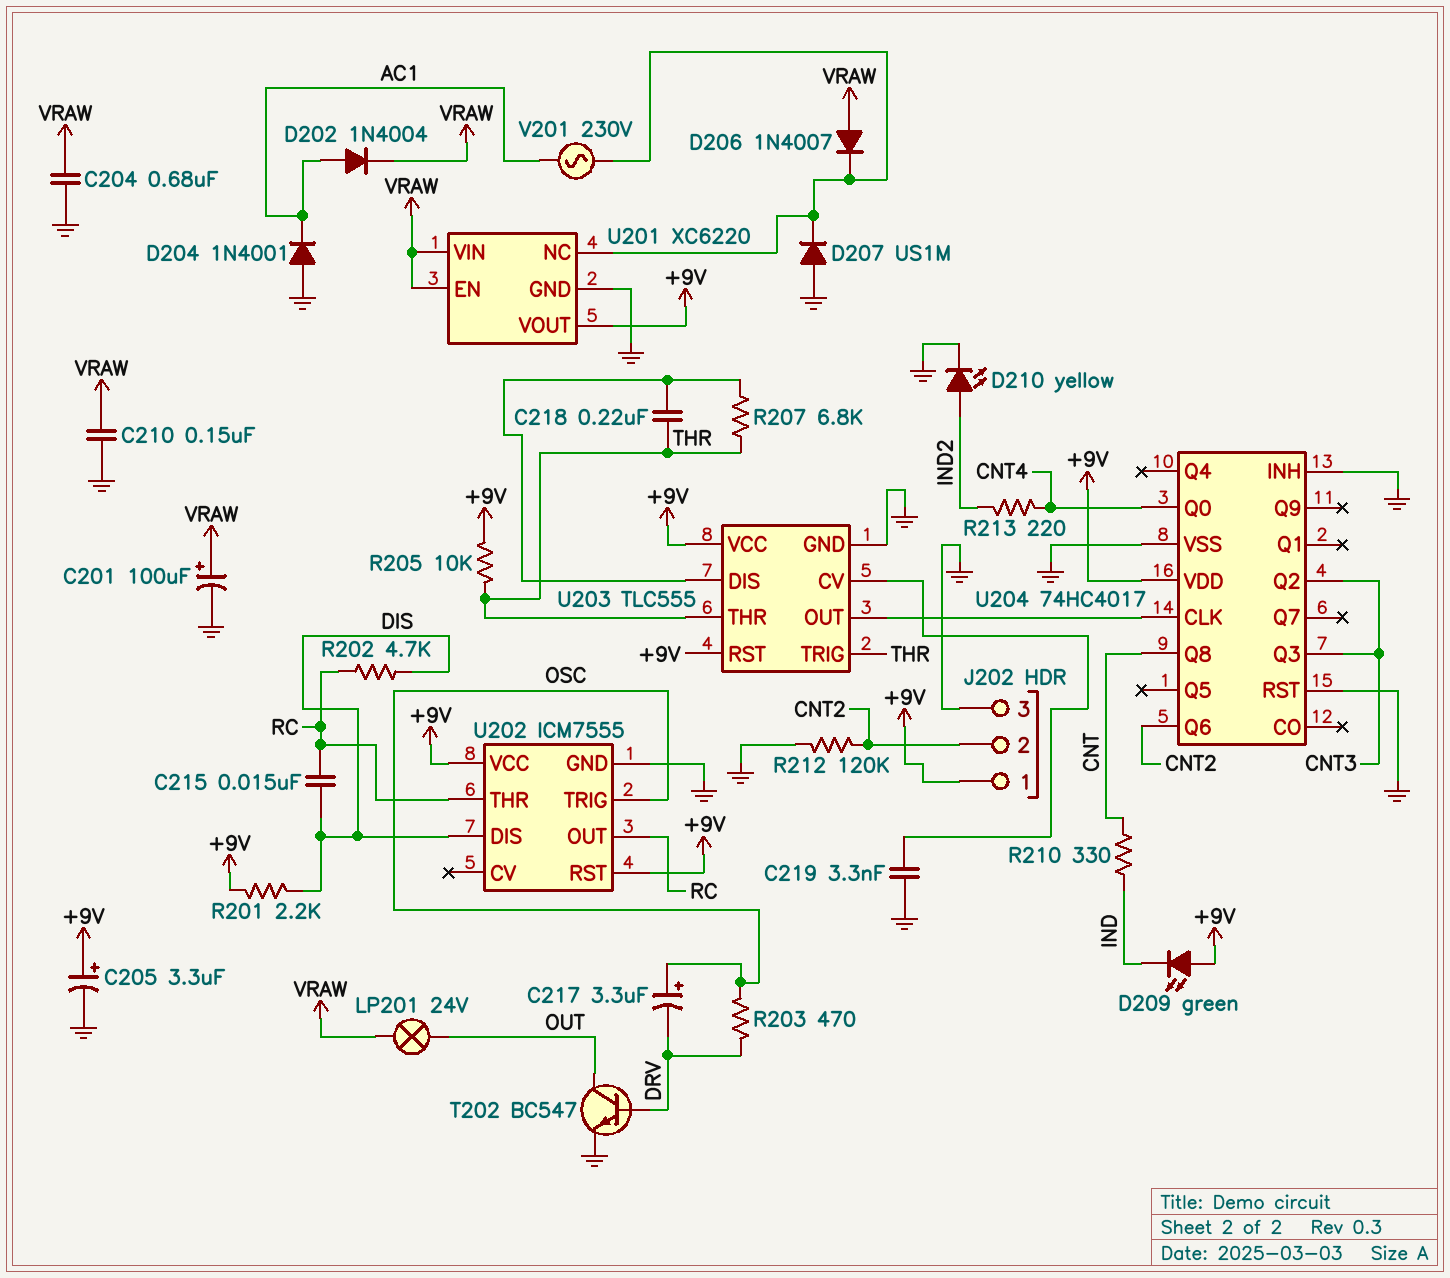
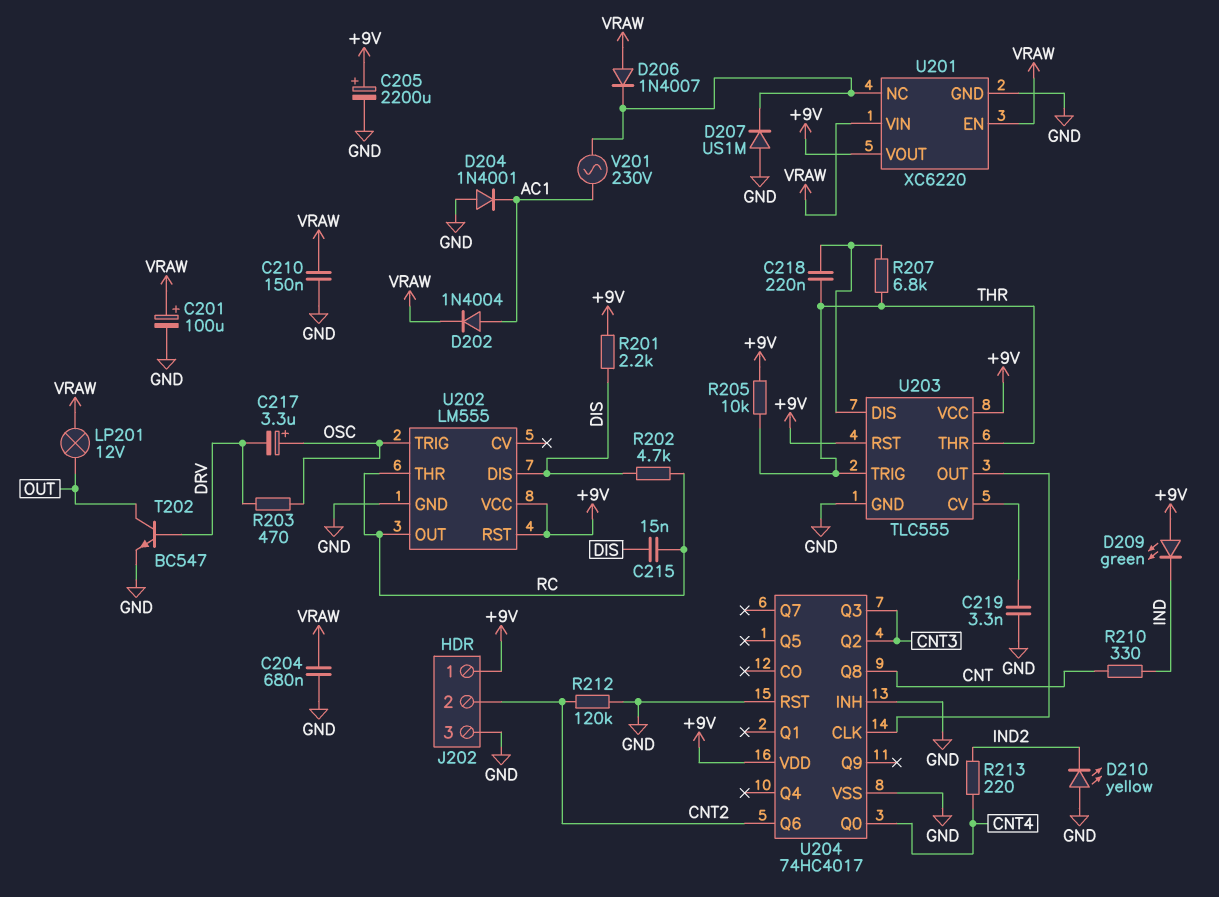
C205: 3.3uF (plus +9V, minus GND) -> 2200uF (plus +9V, minus GND)
D210: LED yellow (A IND2, K GND) -> LED yellow (A GND, K IND2)
LP201: lamp 24V (OUT, VRAW) -> lamp 12V (OUT, VRAW)
U202: ICM7555 -> LM555

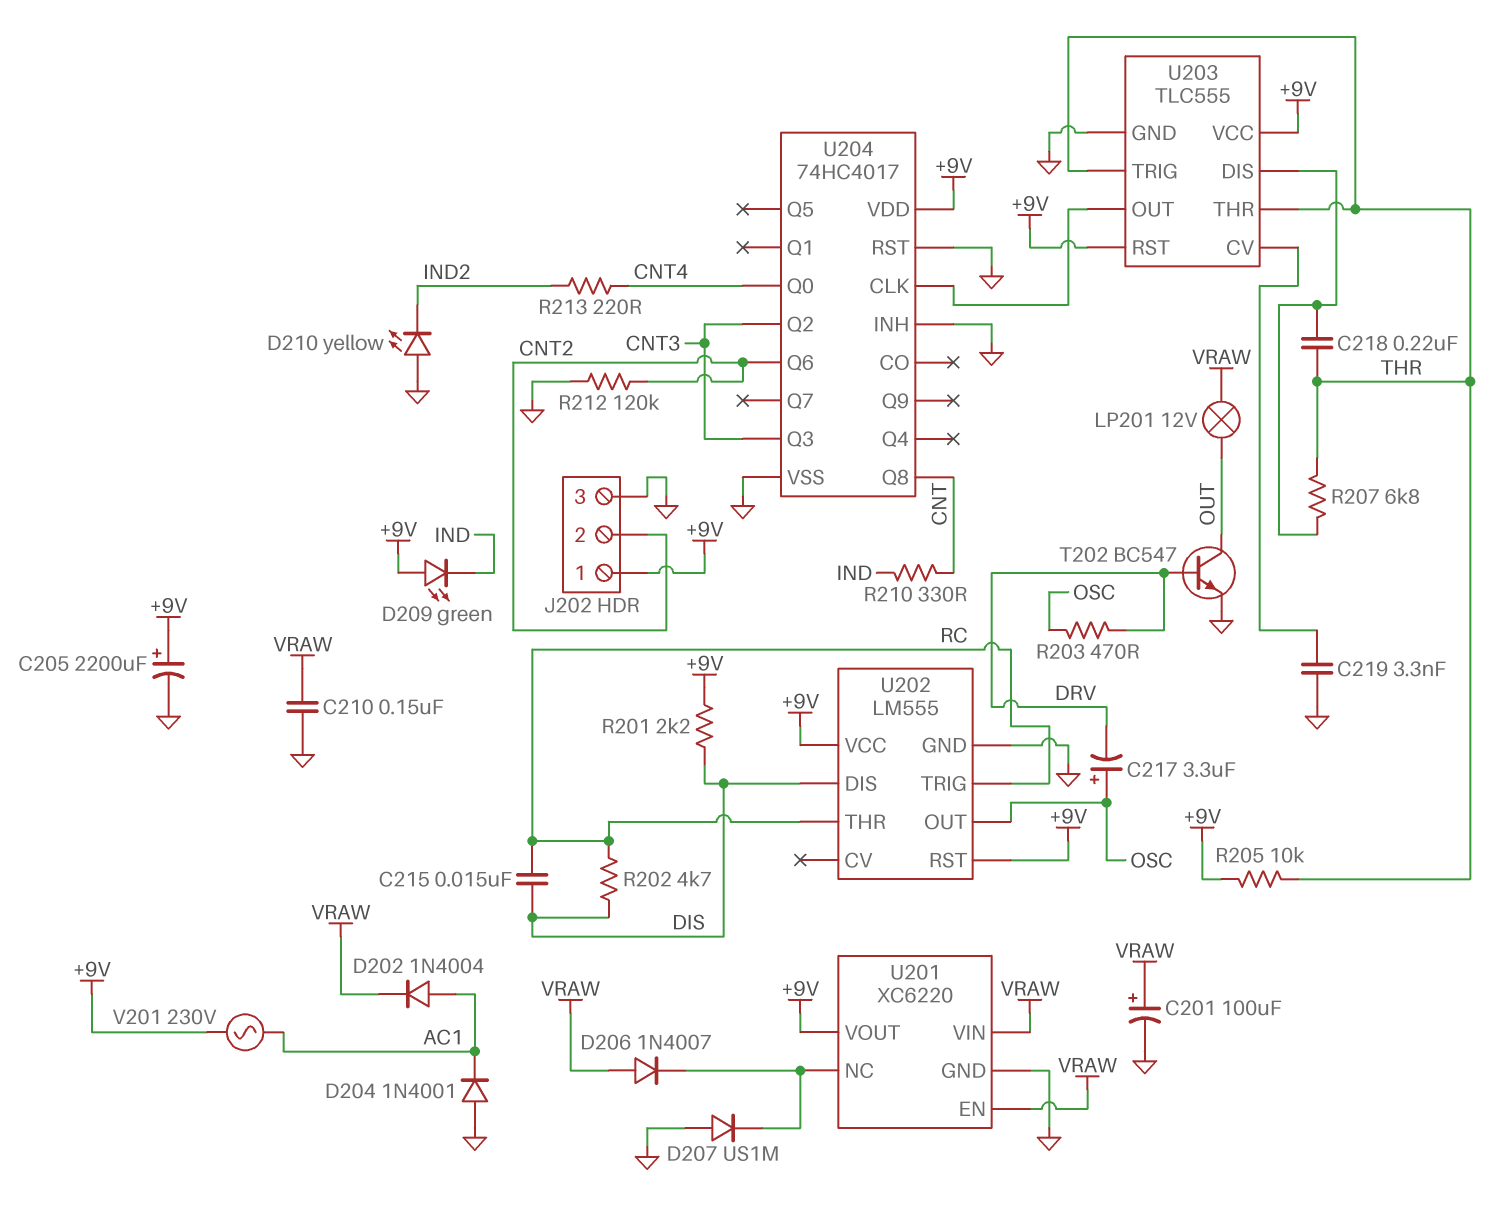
C204: 680nF (GND, VRAW) -> none
U202 pin OUT: RC -> OSC
U202 pin TRIG: OSC -> RC
V201: AC 230V (AC1, U201/NC) -> AC 230V (+9V, AC1)

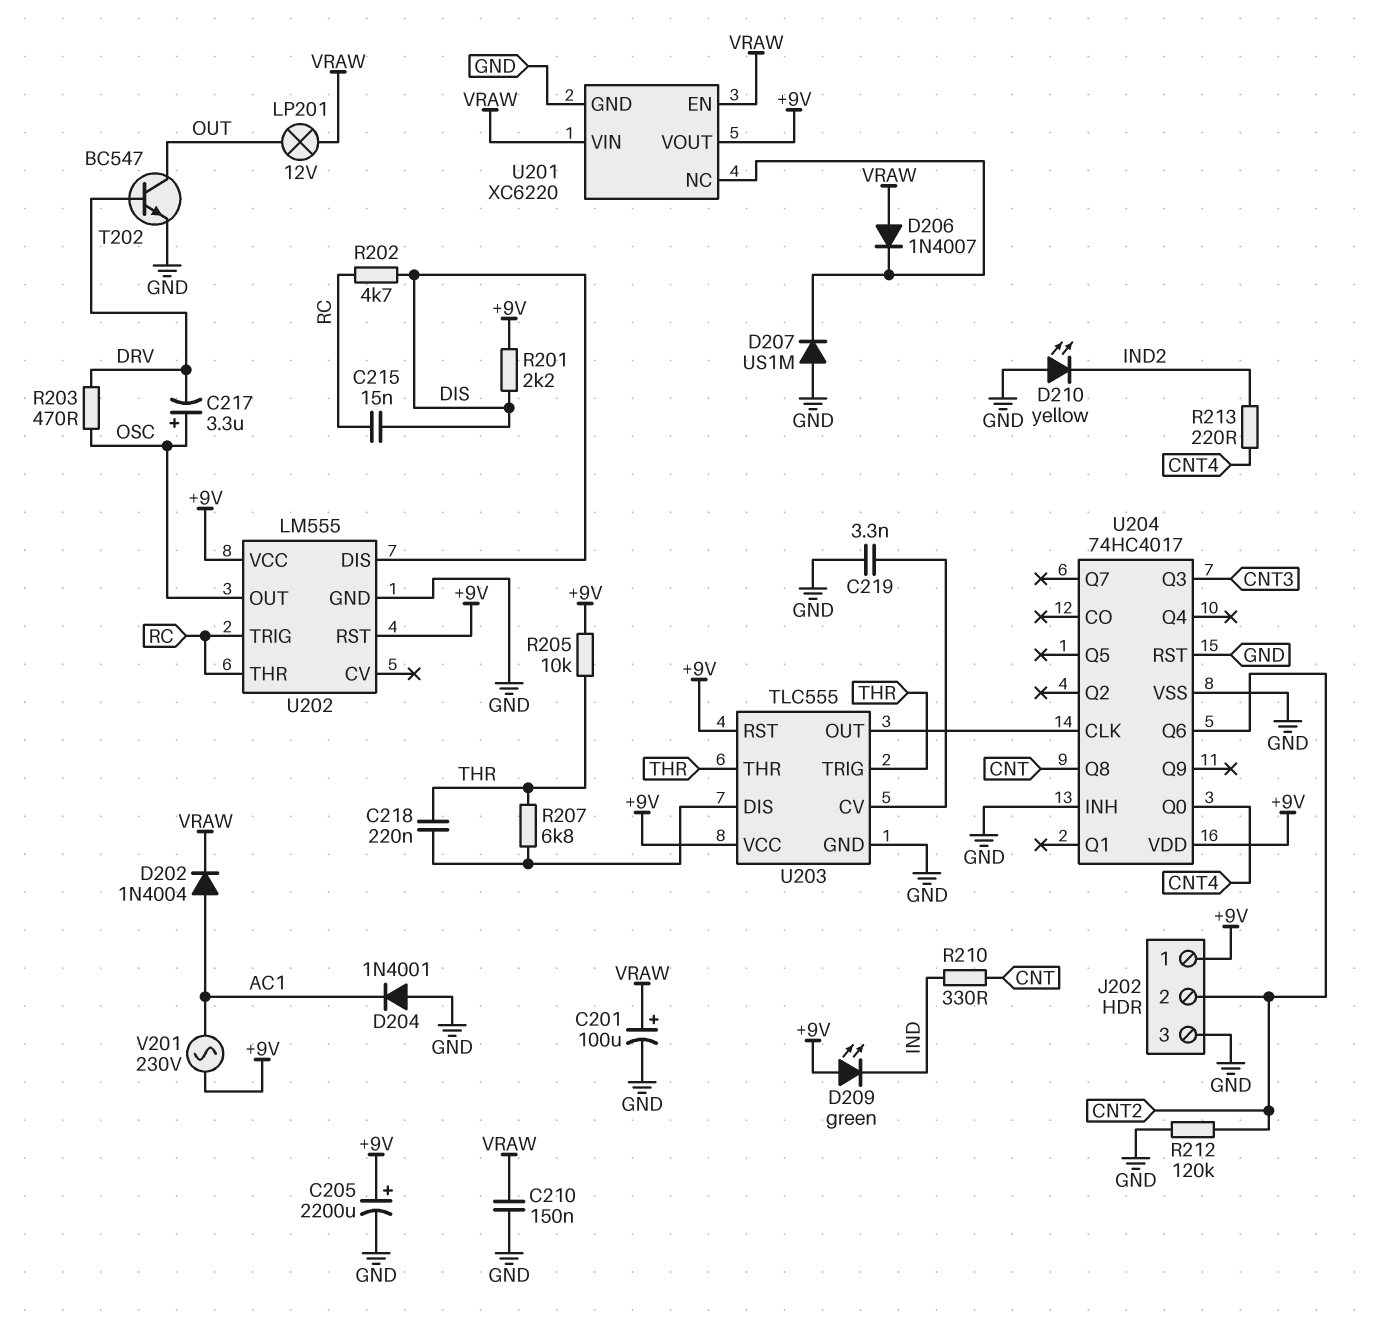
U204 pin Q2: CNT3 -> none

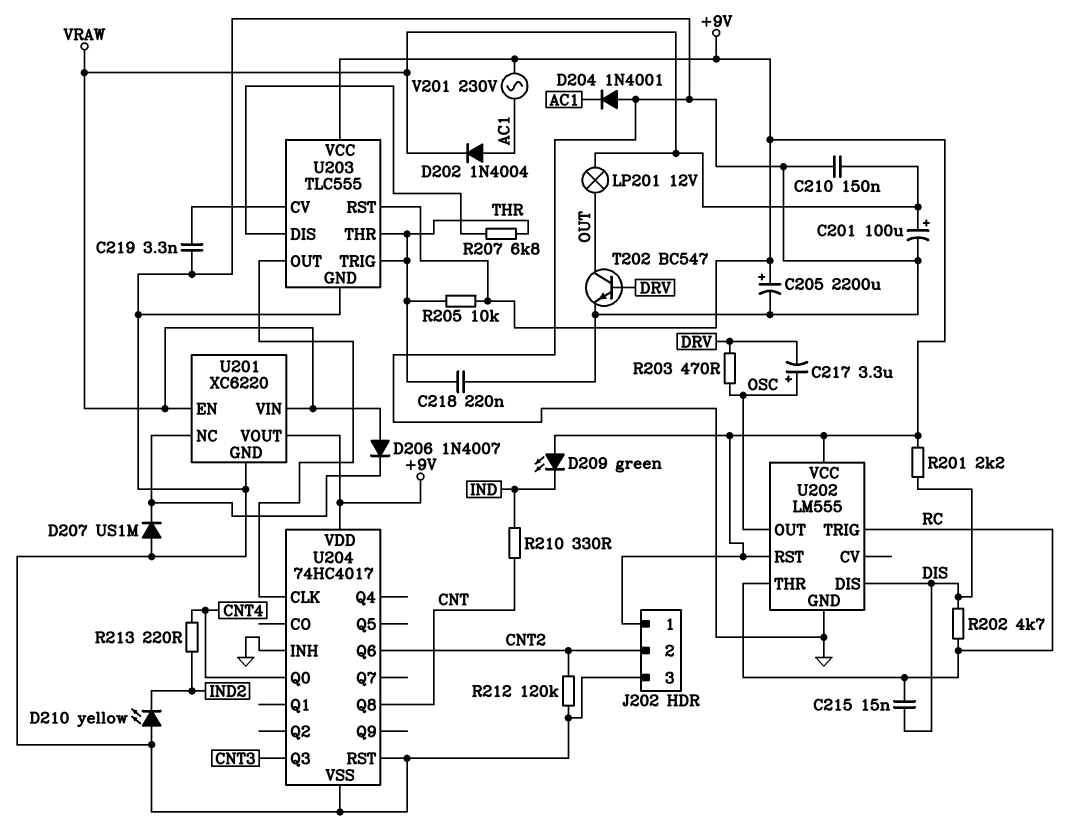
C218: 220nF (THR, U203/DIS) -> 220nF (GND, THR)

